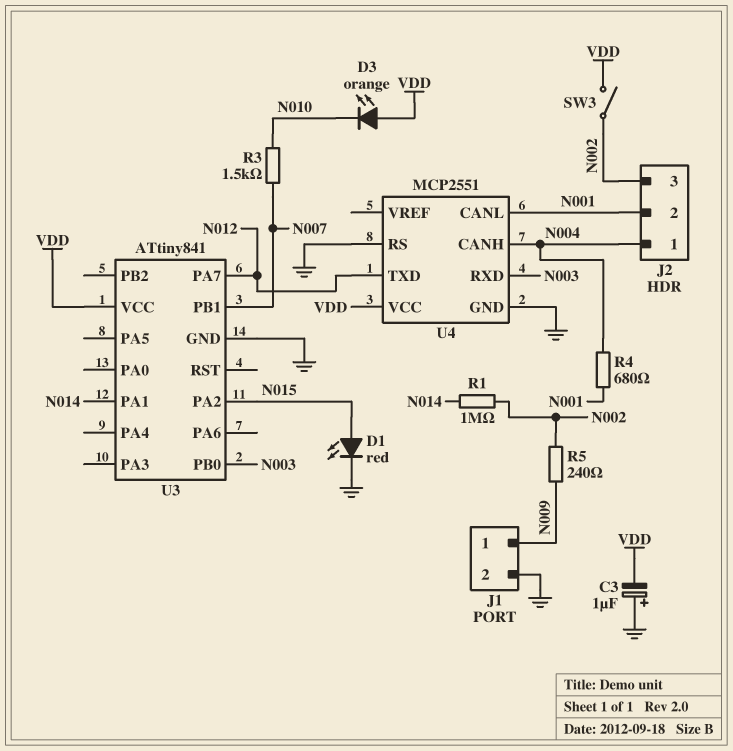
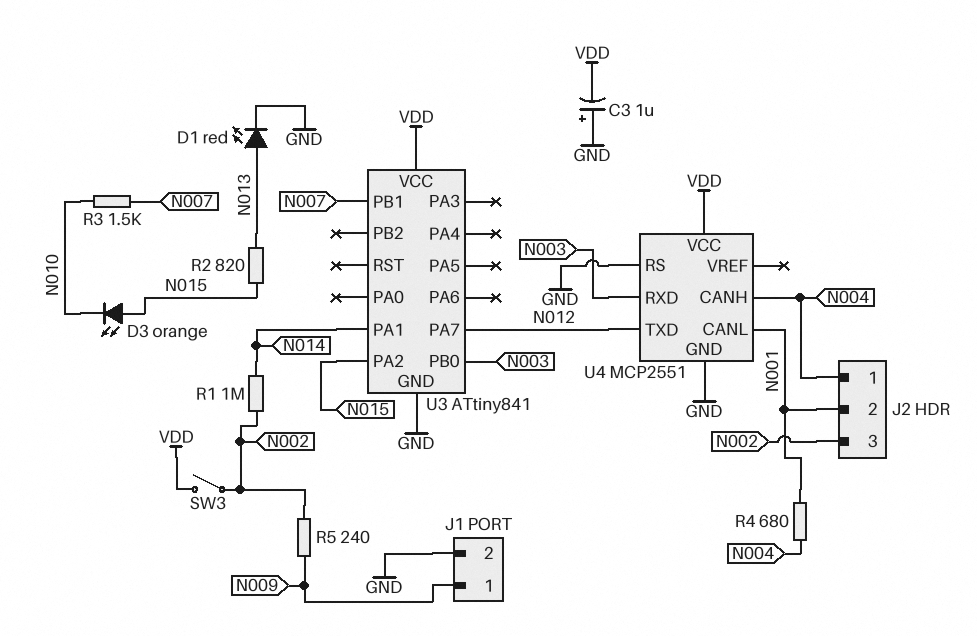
D1: LED red (A N015, K GND) -> LED red (A N013, K GND)
D3: LED orange (A VDD, K N010) -> LED orange (A N015, K N010)
R2: none -> 820 (N013, N015)

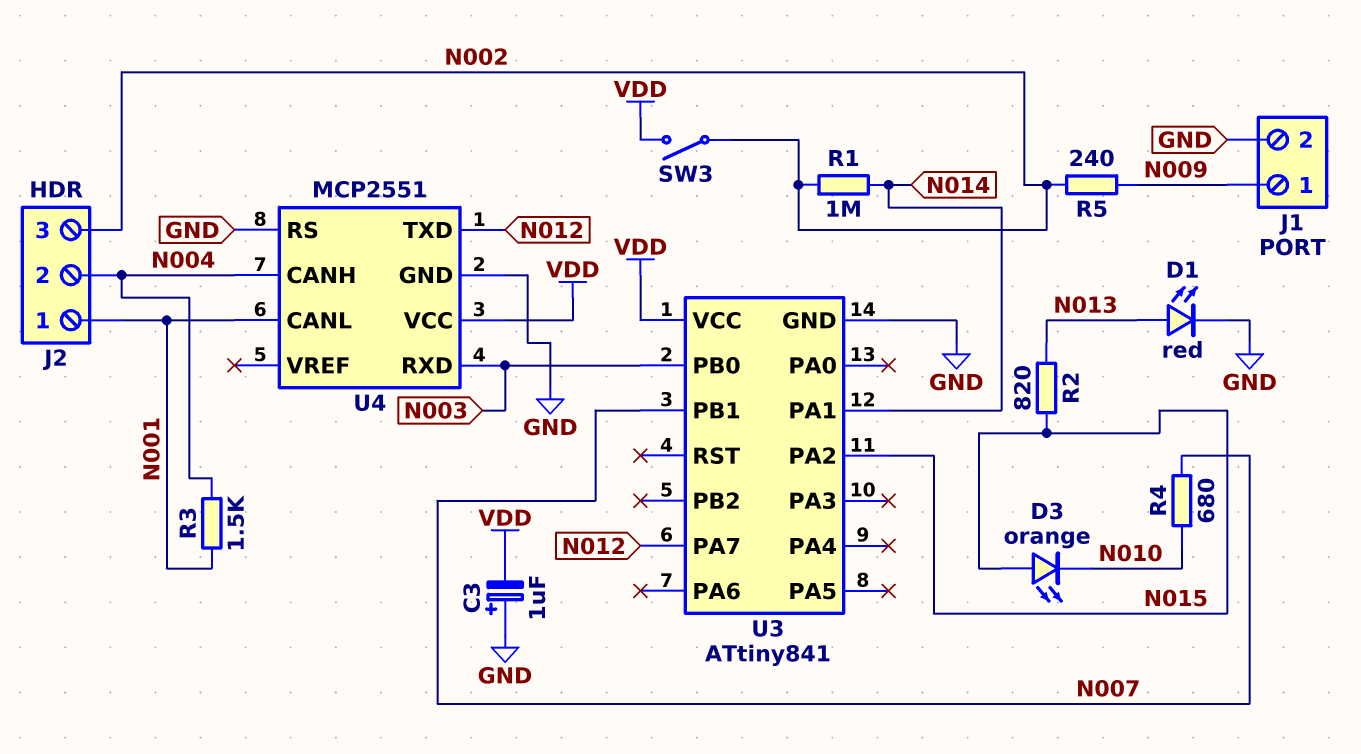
J2 pin 1: N004 -> N001
J2 pin 2: N001 -> N004
R3: 1.5k (N007, N010) -> 1.5k (N001, N004)
R4: 680 (N001, N004) -> 680 (N007, N010)

